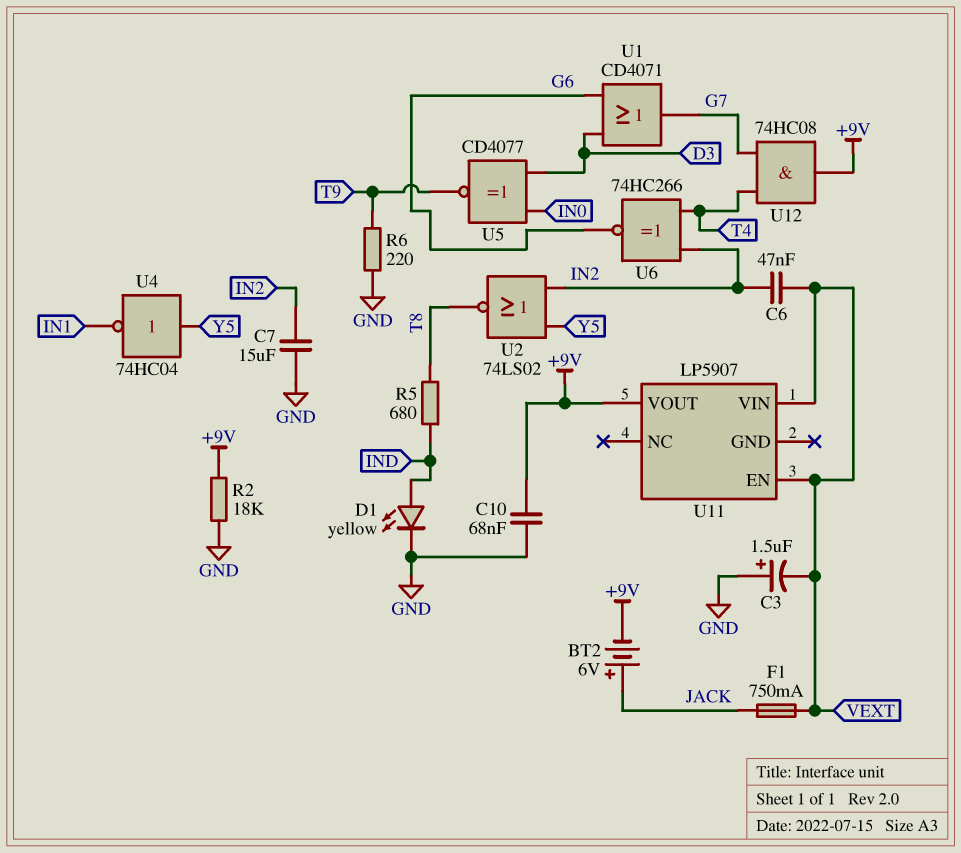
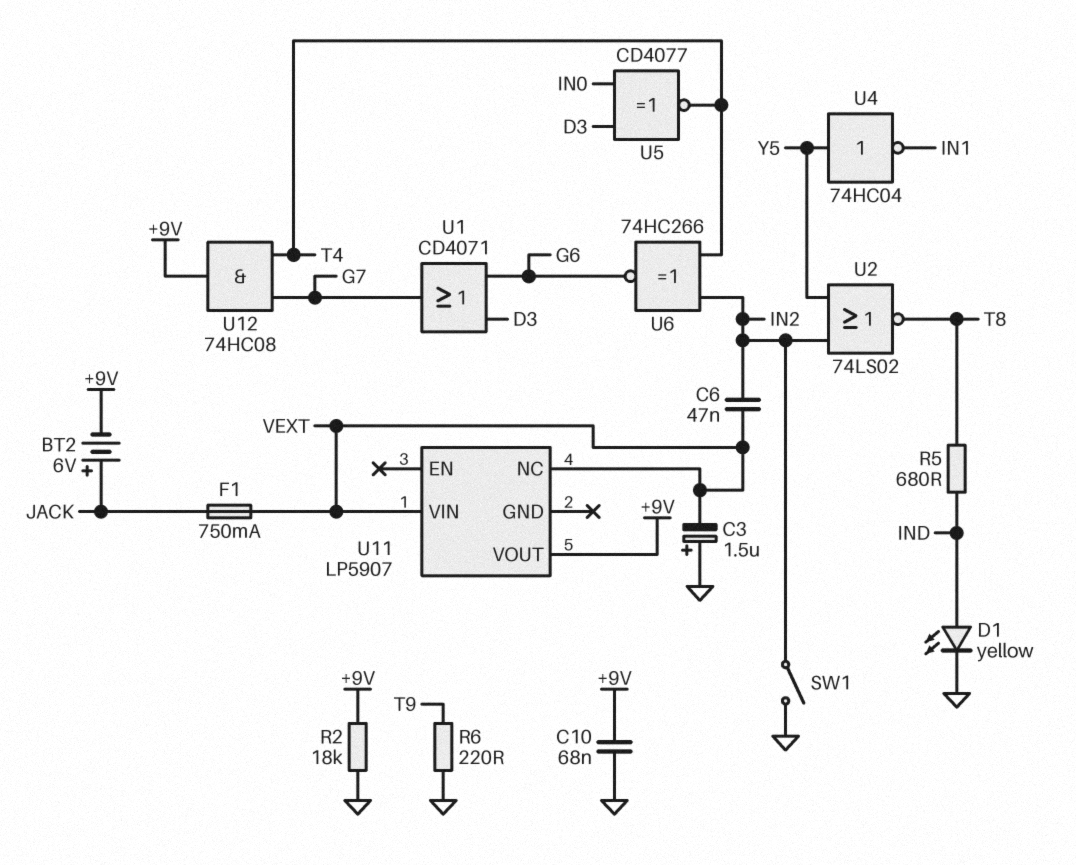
C7: 15uF (GND, IN2) -> none
SW1: none -> switch (GND, IN2)
U5: XNOR CD4077 (in D3, in IN0, out T9) -> XNOR CD4077 (in D3, in IN0, out T4)
U11 pin EN: VEXT -> none
U11 pin NC: none -> VEXT

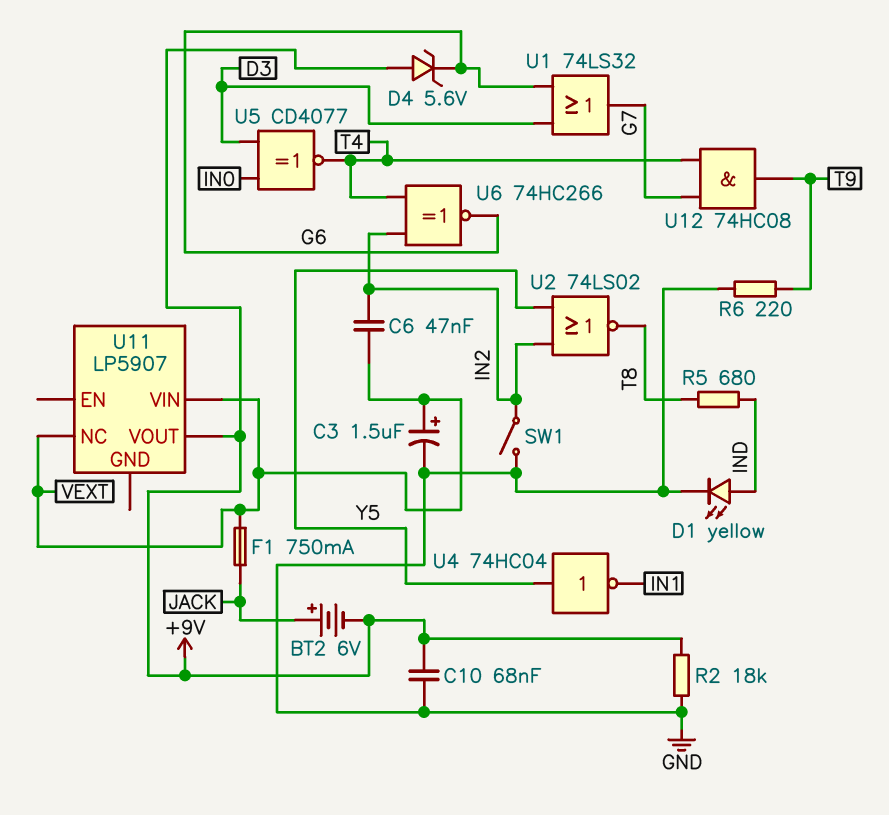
C3: 1.5uF (plus GND, minus VEXT) -> 1.5uF (plus VEXT, minus GND)
D4: none -> zener 5.6V (A +9V, K G6)
U1: OR CD4071 (in D3, in G6, out G7) -> OR 74LS32 (in D3, in G6, out G7)
U12: AND 74HC08 (in G7, in T4, out +9V) -> AND 74HC08 (in G7, in T4, out T9)

